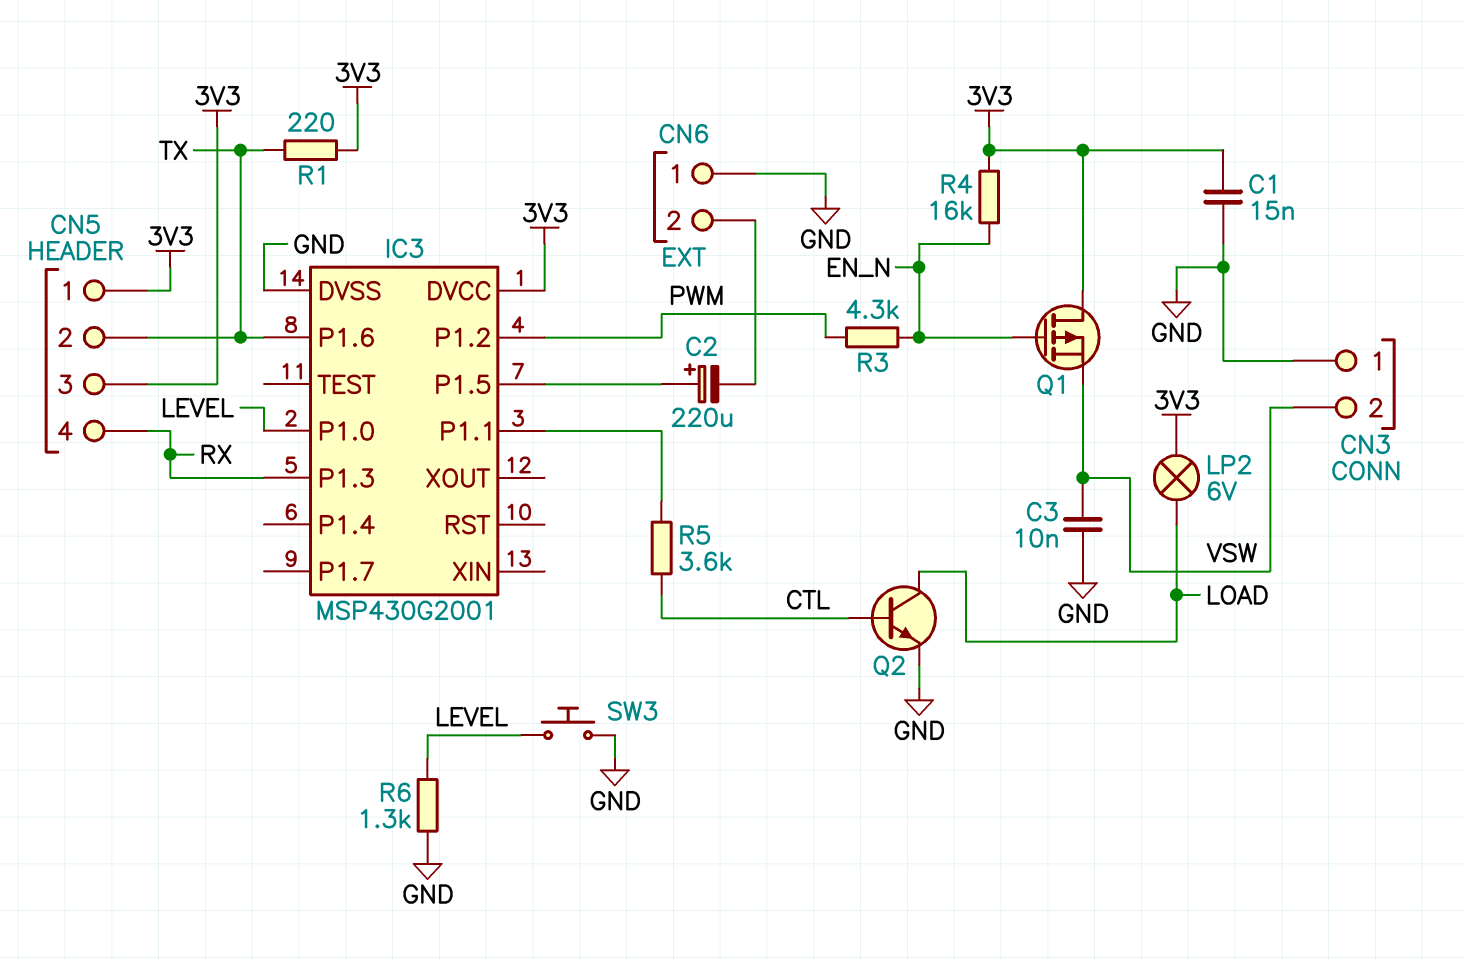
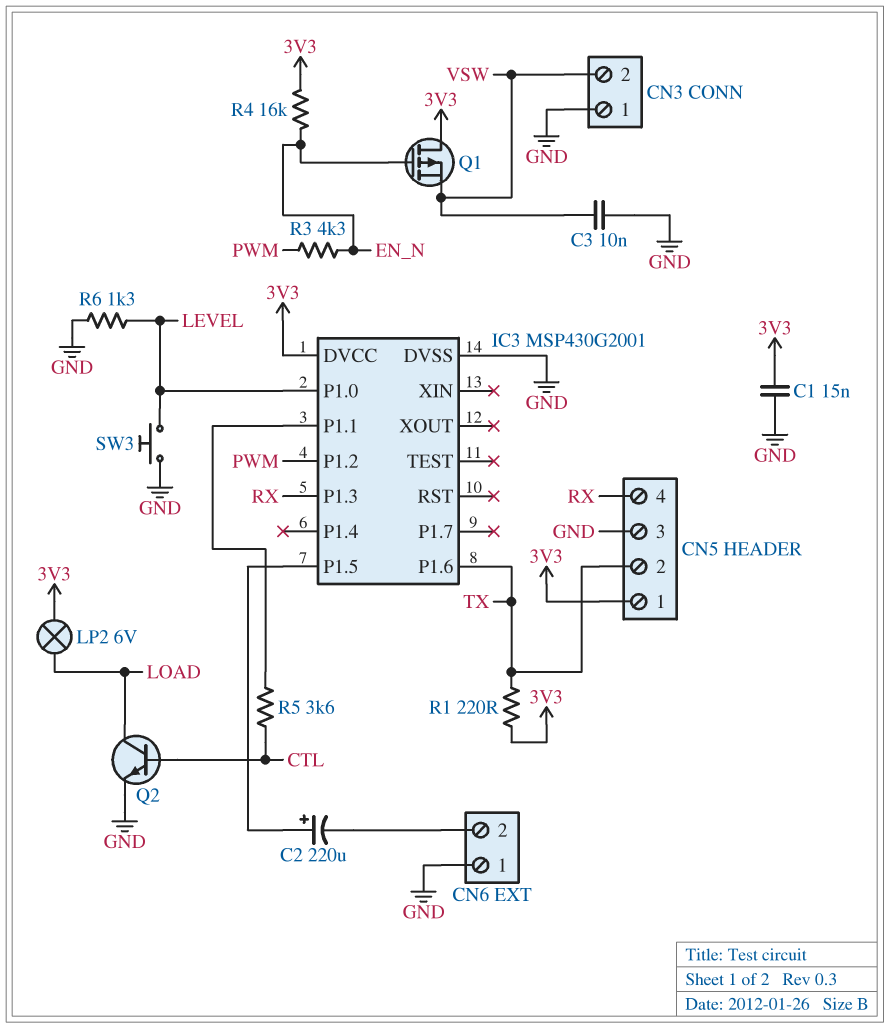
CN5 pin 3: 3V3 -> GND

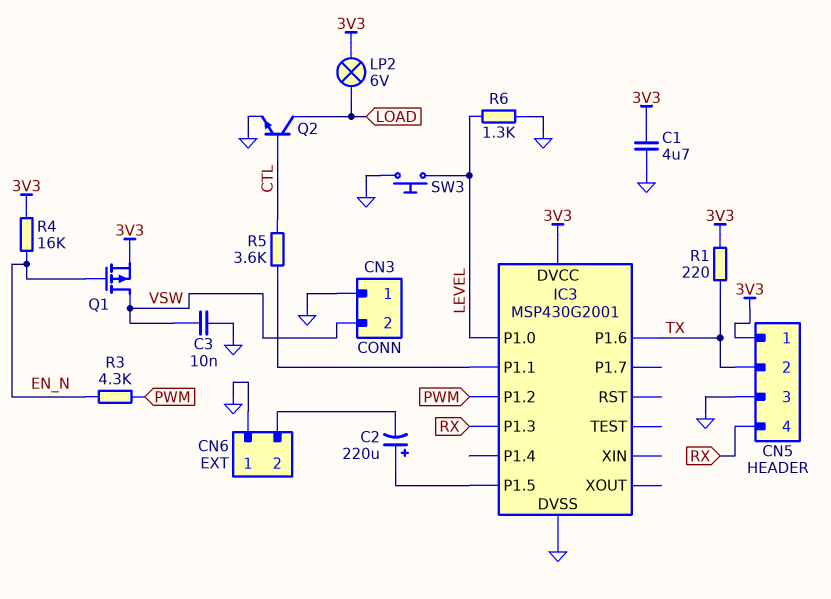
C1: 15nF (3V3, GND) -> 4.7uF (3V3, GND)
Q1: PMOS (G EN_N, D 3V3, S VSW) -> PMOS (G EN_N, D VSW, S 3V3)

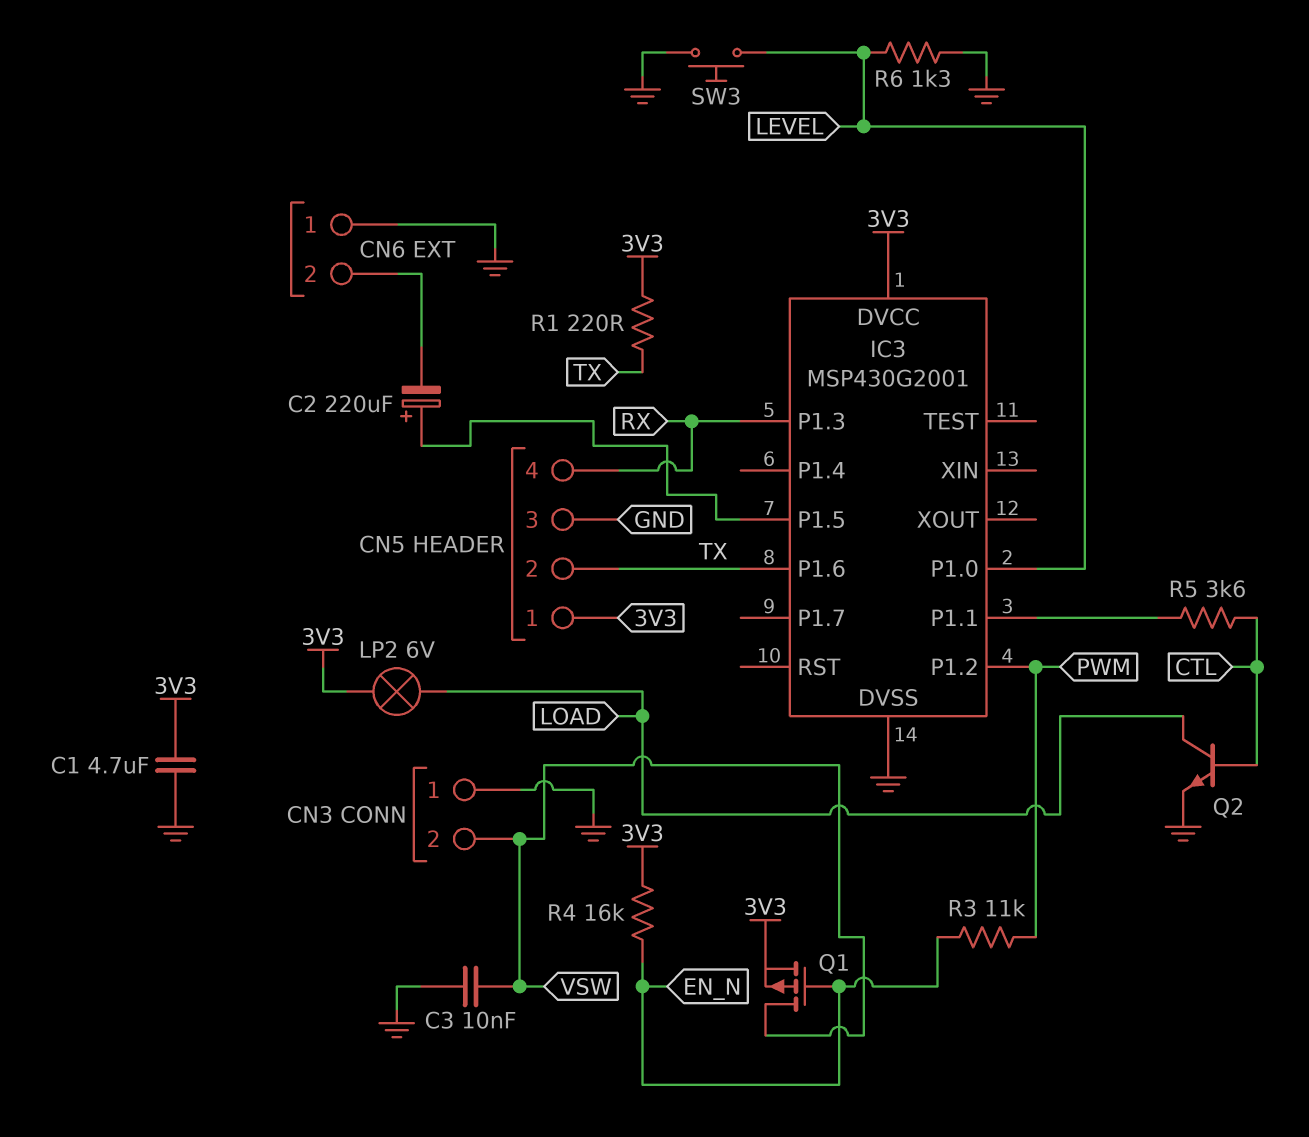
R3: 4.3k (EN_N, PWM) -> 11k (EN_N, PWM)

